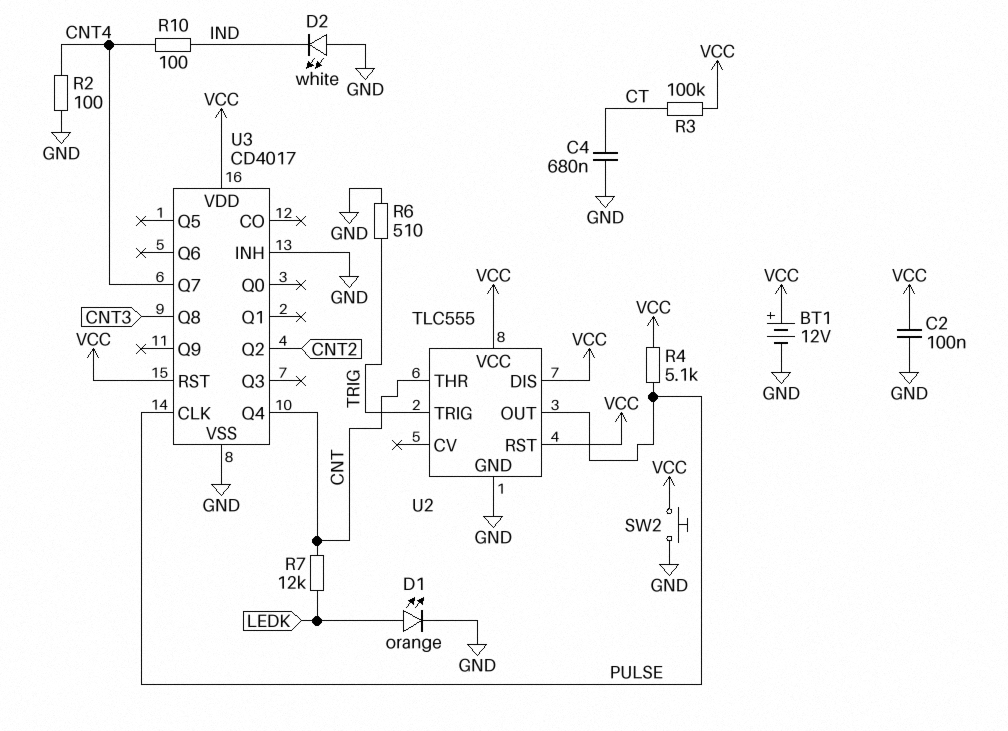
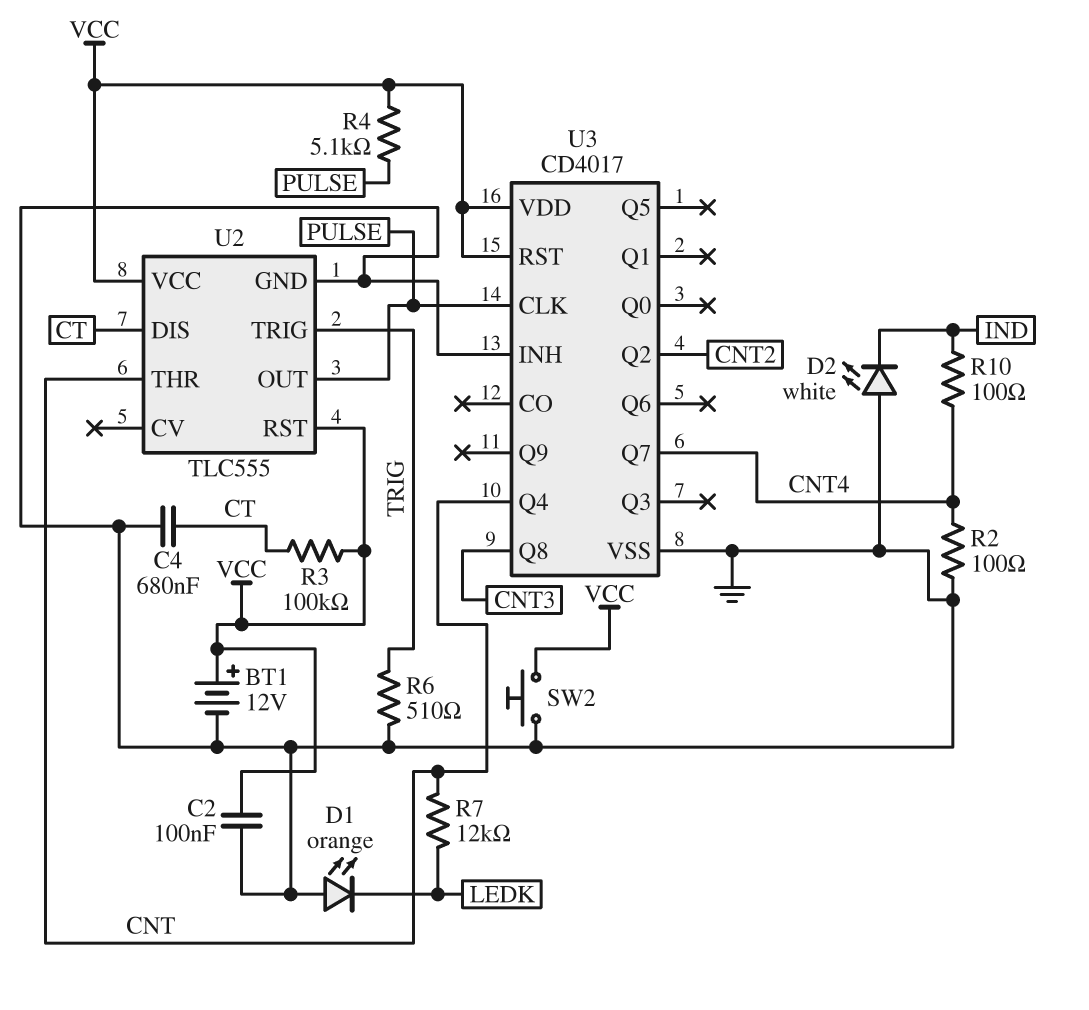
D1: LED orange (A LEDK, K GND) -> LED orange (A GND, K LEDK)
U2 pin DIS: VCC -> CT

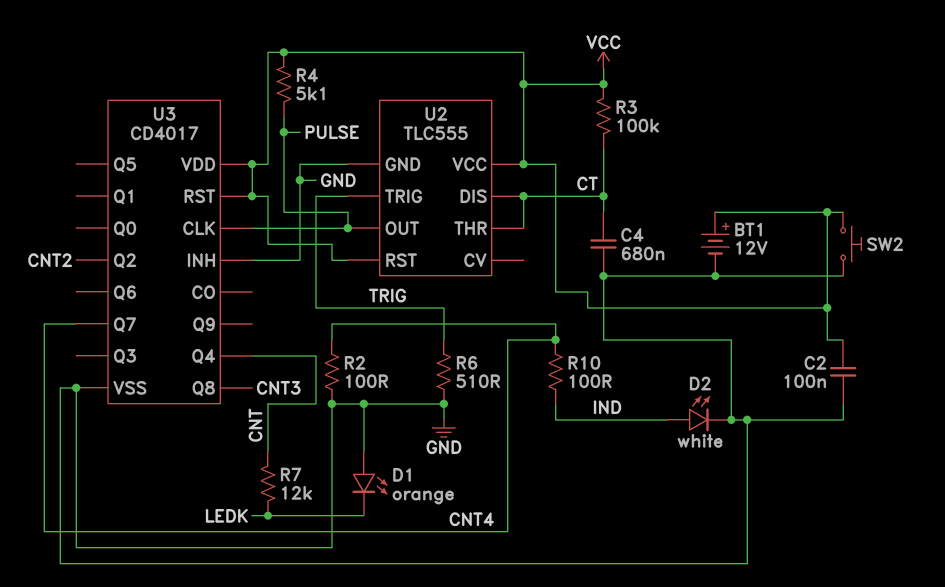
D2: LED white (A GND, K IND) -> LED white (A IND, K GND)
U2 pin THR: CNT -> CT

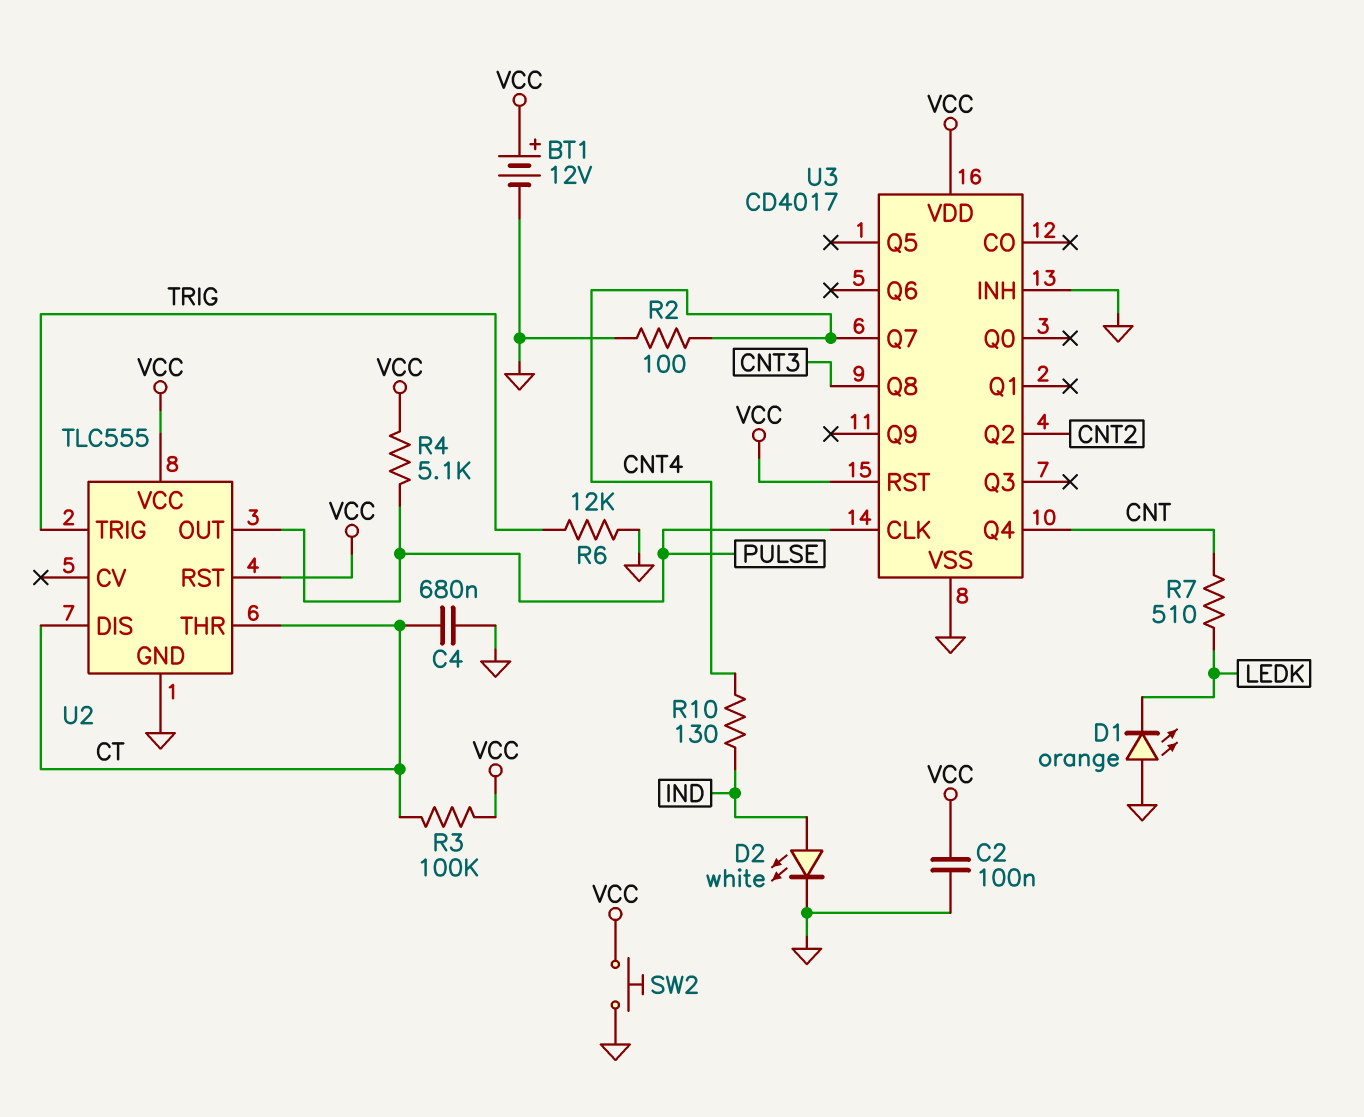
R6: 510 (GND, TRIG) -> 12k (GND, TRIG)
R7: 12k (CNT, LEDK) -> 510 (CNT, LEDK)
R10: 100 (CNT4, IND) -> 130 (CNT4, IND)

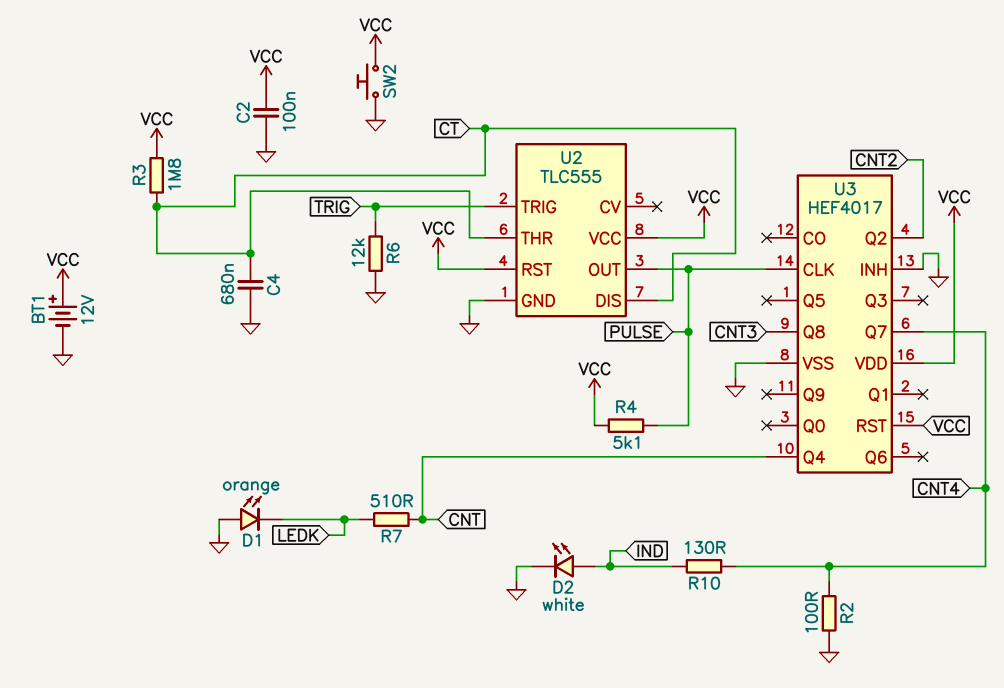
R3: 100k (CT, VCC) -> 1.8M (CT, VCC)
U3: CD4017 -> HEF4017

